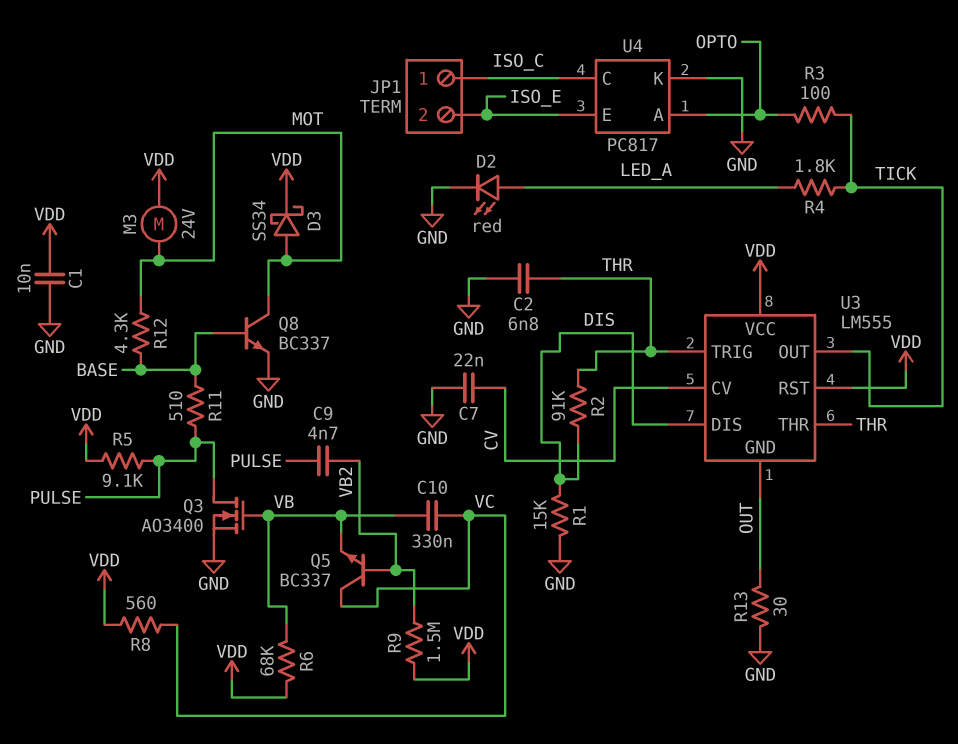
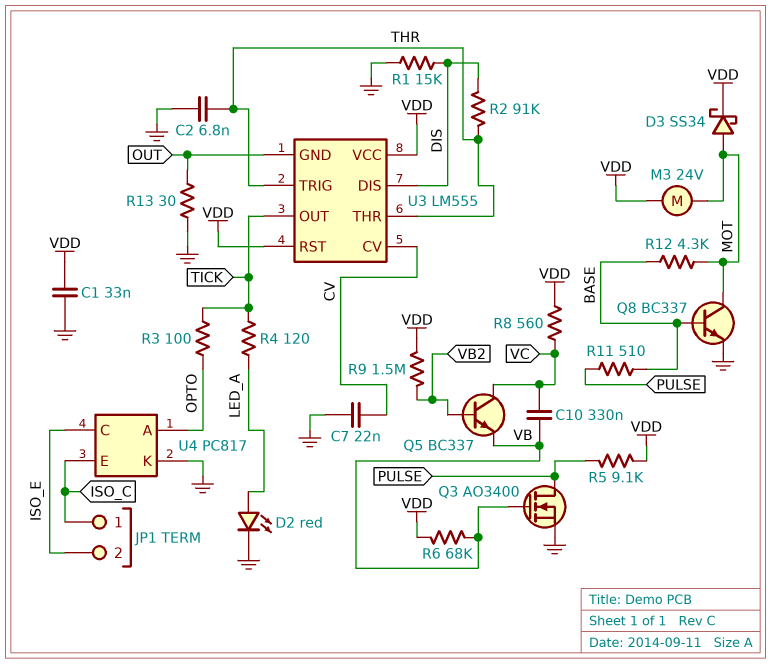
C1: 10nF (GND, VDD) -> 33nF (GND, VDD)
C9: 4.7nF (PULSE, VB2) -> none
R4: 1.8k (LED_A, TICK) -> 120 (LED_A, TICK)
U4 pin C: ISO_C -> ISO_E
U4 pin E: ISO_E -> ISO_C

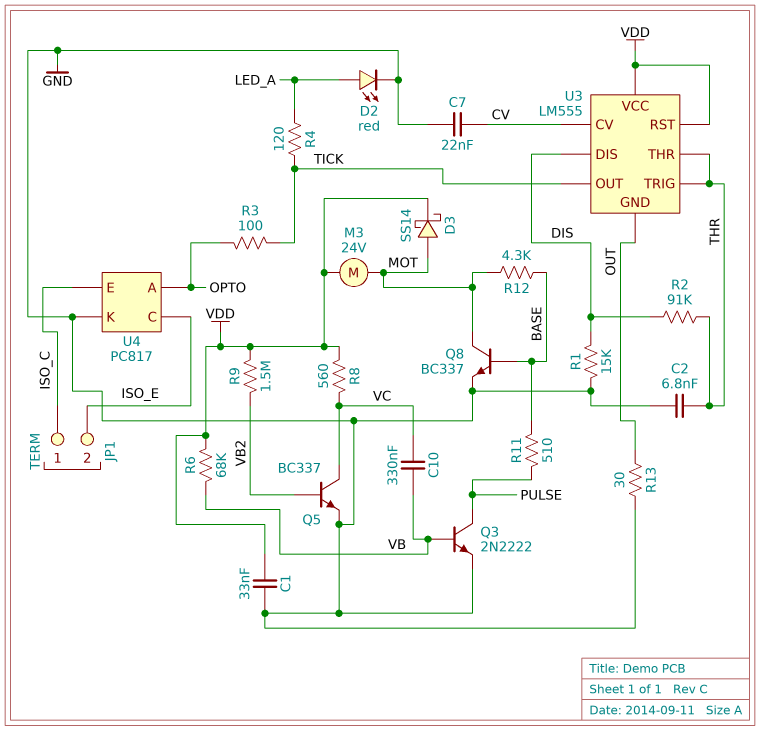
D3: schottky SS34 (A MOT, K VDD) -> schottky SS14 (A MOT, K VDD)
Q3: NMOS AO3400 (G VB, D PULSE, S GND) -> NPN 2N2222 (B VB, C PULSE, E GND)
Q5: NPN BC337 (B VB2, C VC, E VB) -> NPN BC337 (B VB2, C VC, E GND)
R5: 9.1k (PULSE, VDD) -> none

